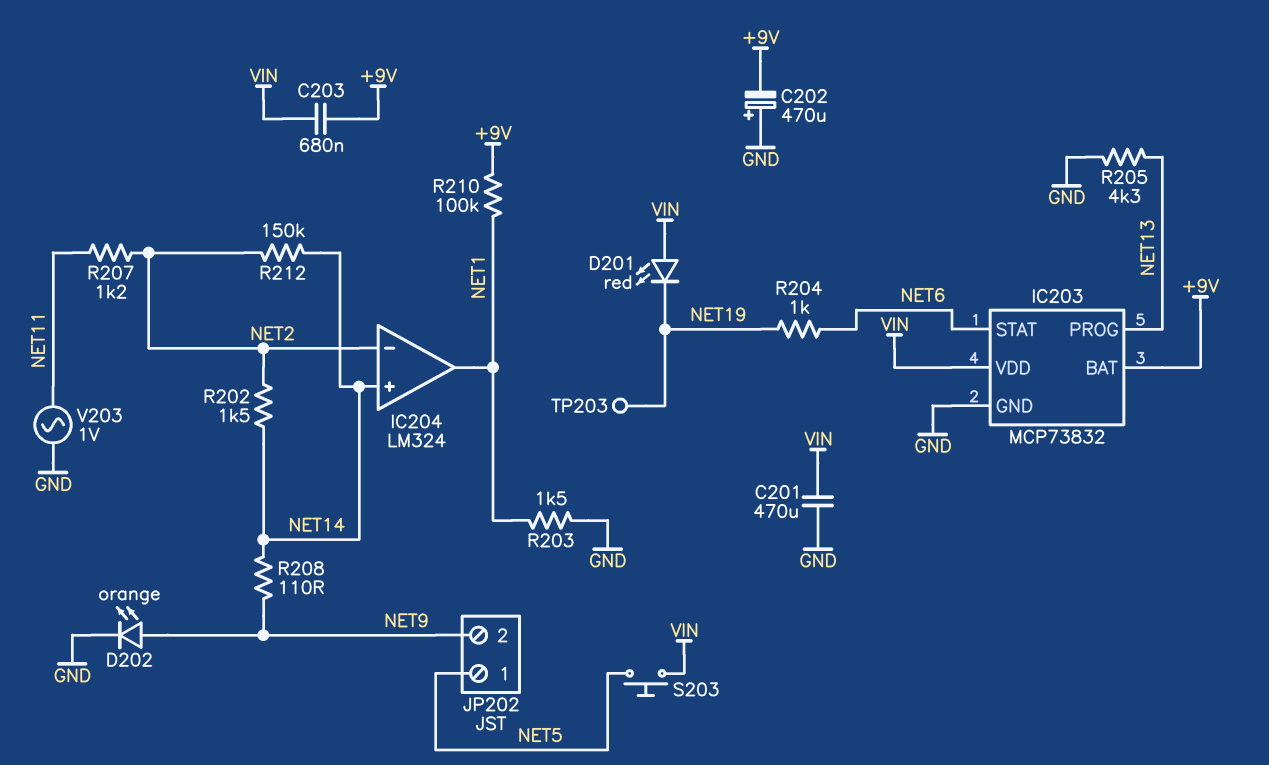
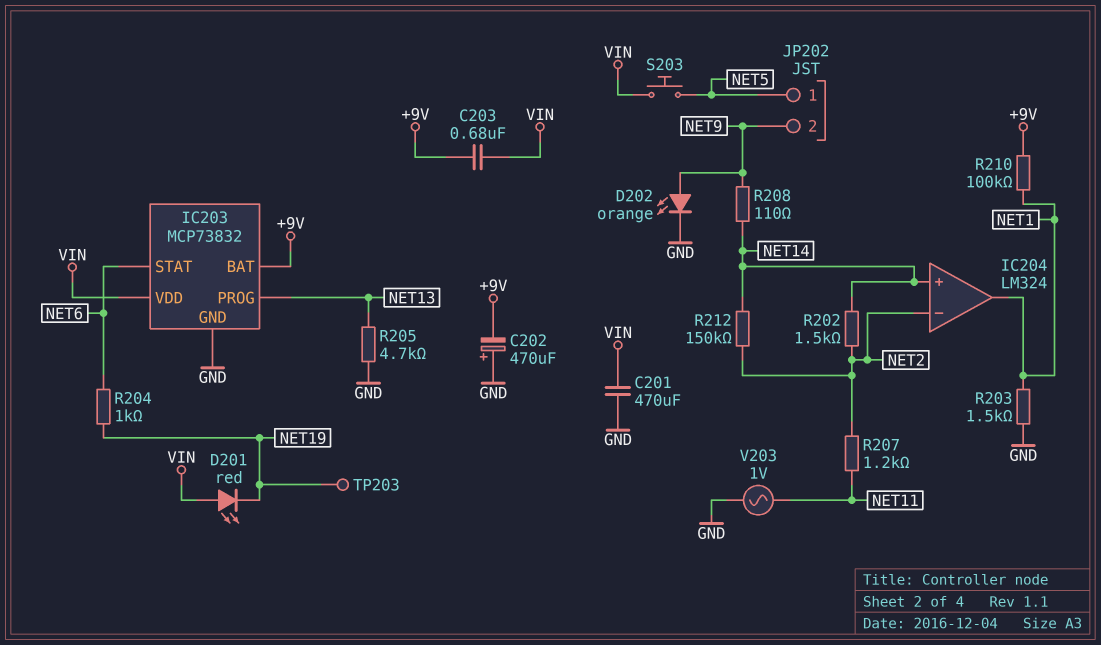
R205: 4.3k (GND, NET13) -> 4.7k (GND, NET13)

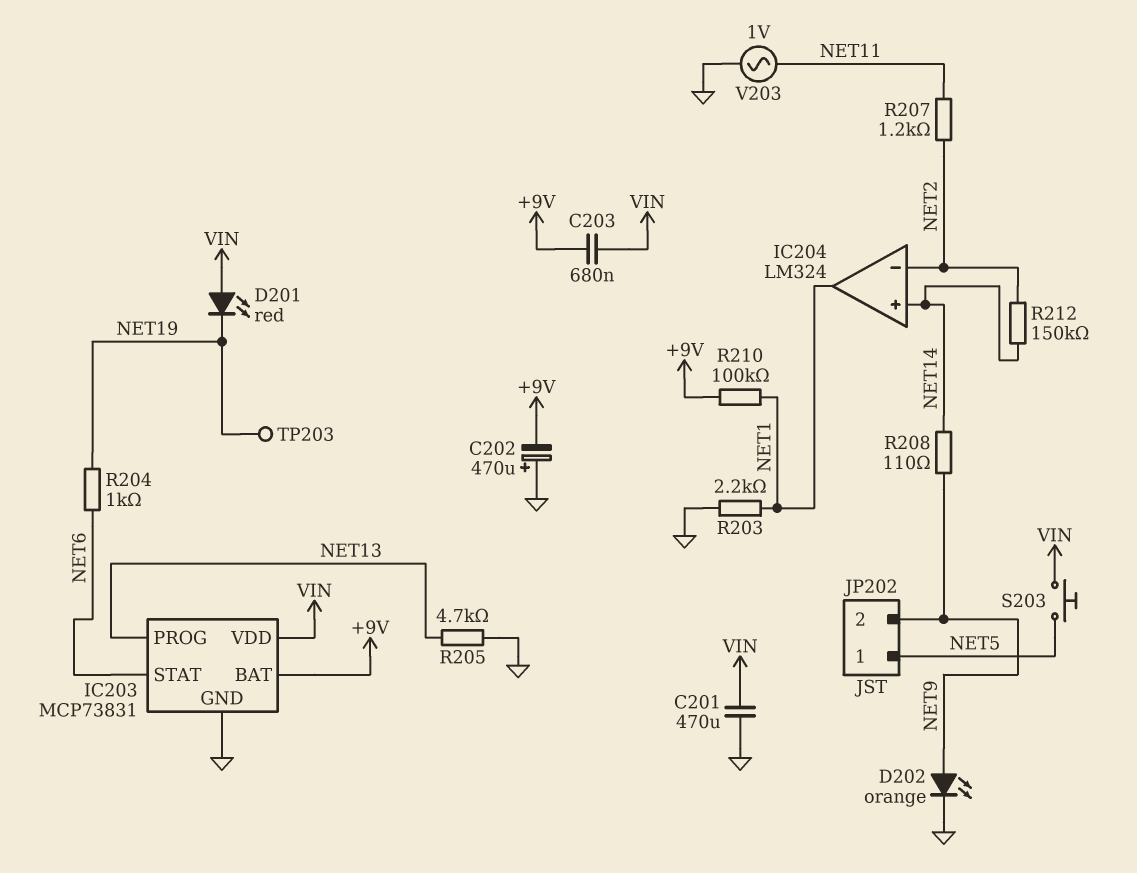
IC203: MCP73832 -> MCP73831
R202: 1.5k (NET2, NET14) -> none
R203: 1.5k (GND, NET1) -> 2.2k (GND, NET1)

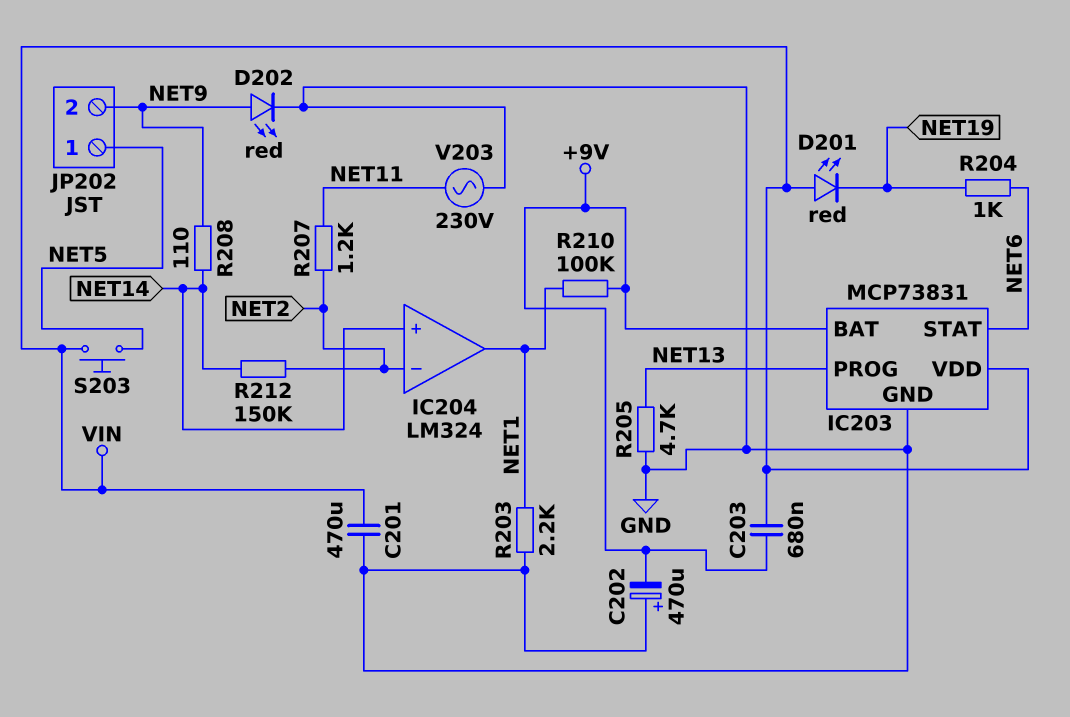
D202: LED orange (A NET9, K GND) -> LED red (A NET9, K GND)
TP203: test point (NET19) -> none
V203: AC 1V (GND, NET11) -> AC 230V (GND, NET11)

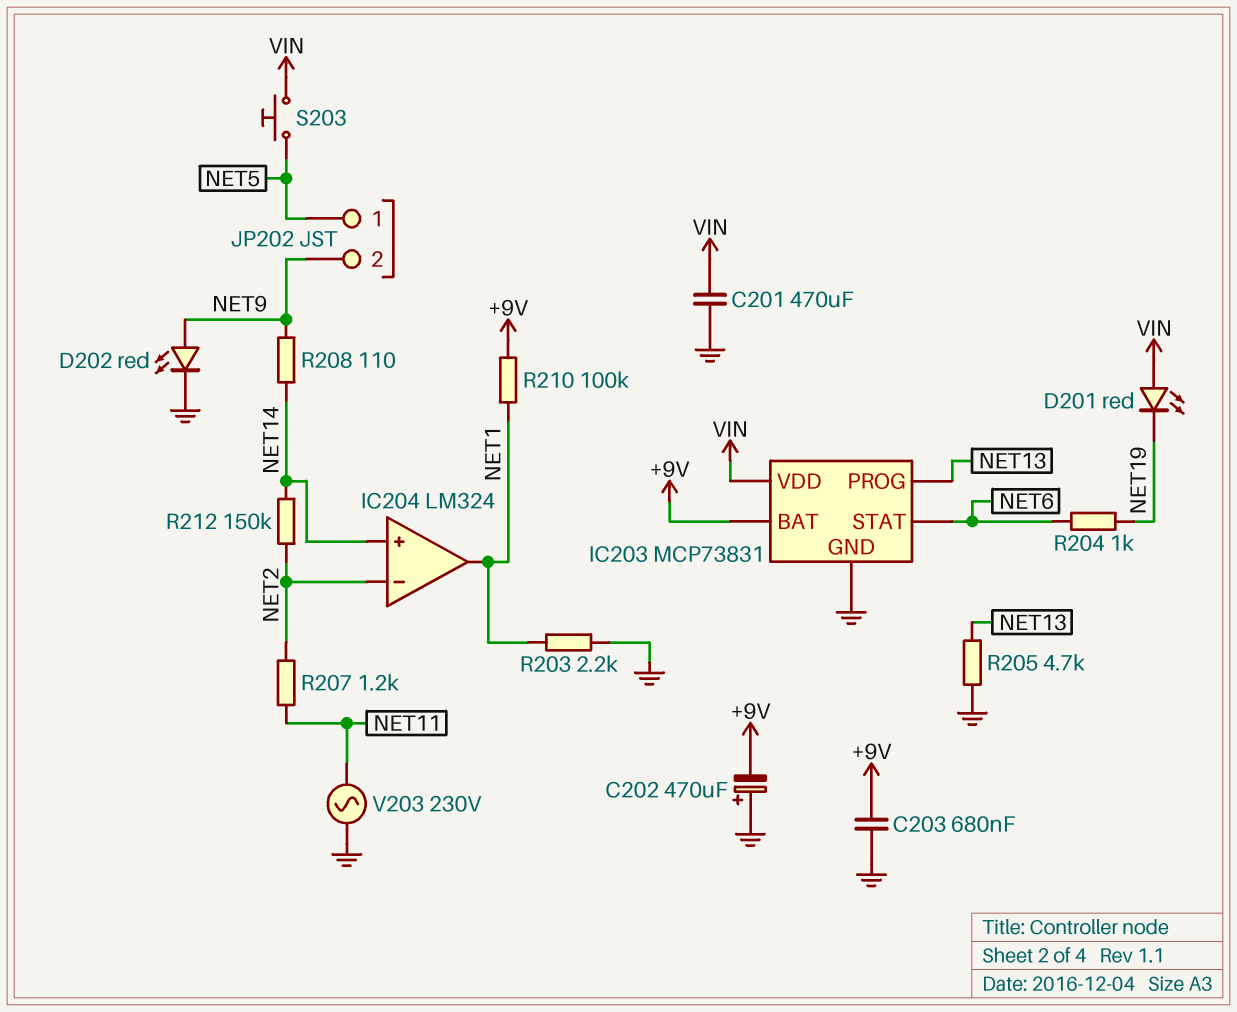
C203: 680nF (+9V, VIN) -> 680nF (+9V, GND)

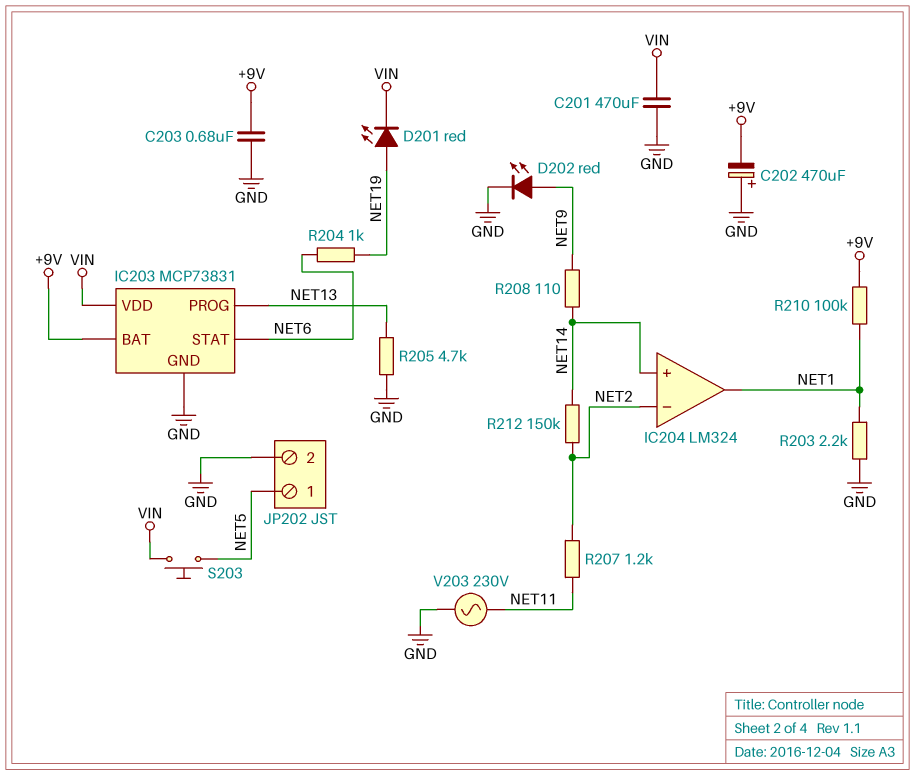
D201: LED red (A VIN, K NET19) -> LED red (A NET19, K VIN)
JP202 pin 2: NET9 -> GND

